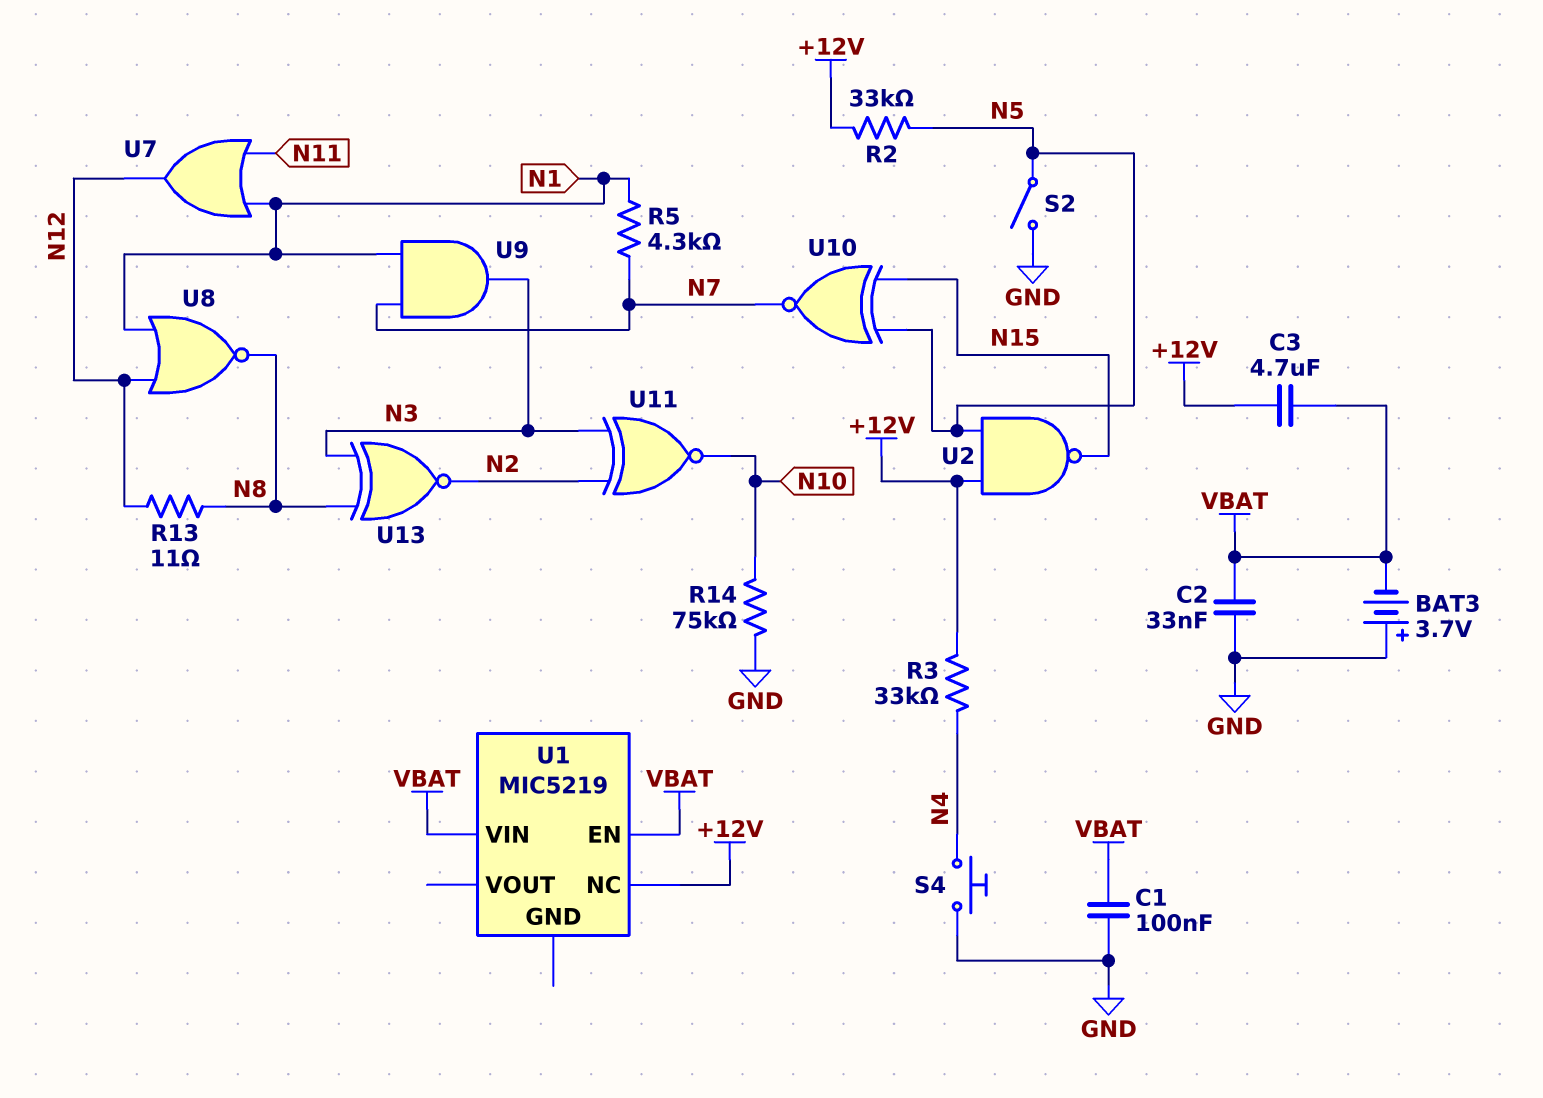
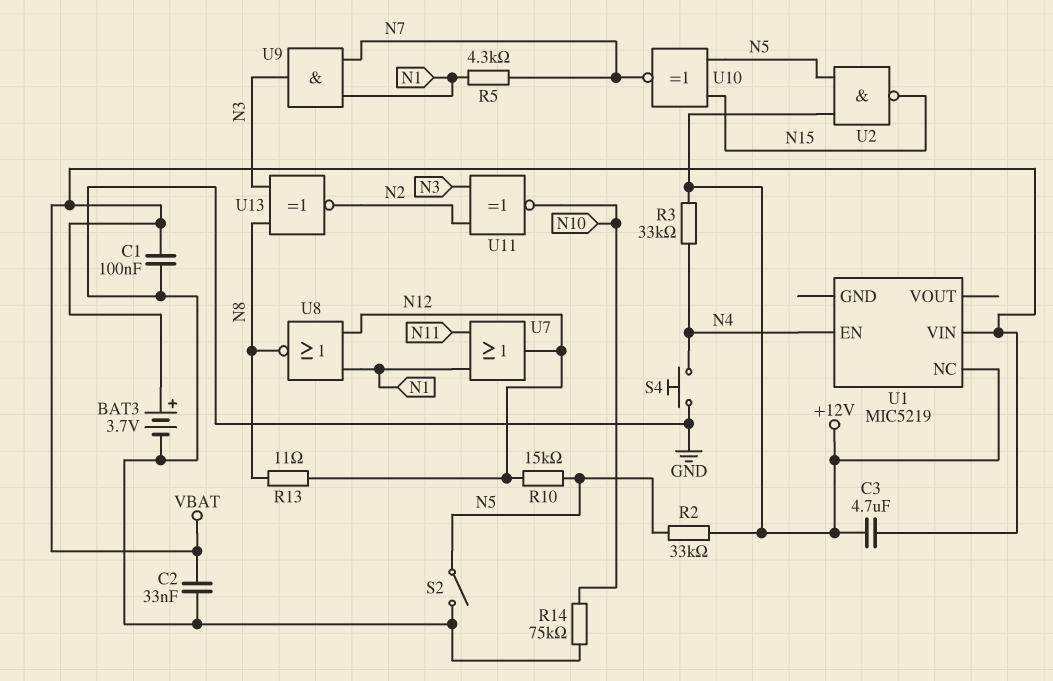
BAT3: 3.7V (plus GND, minus VBAT) -> 3.7V (plus VBAT, minus GND)
R10: none -> 15k (N5, N12)
U1 pin EN: VBAT -> N4

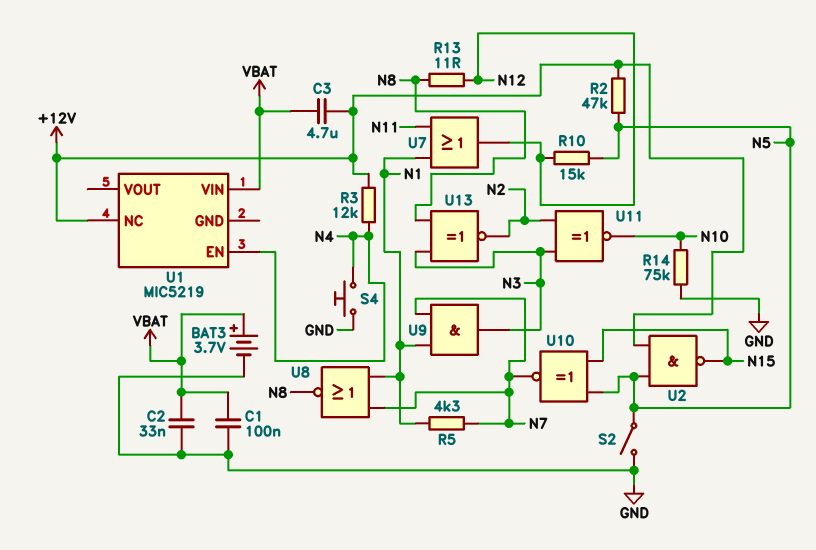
R2: 33k (+12V, N5) -> 47k (+12V, N5)
R3: 33k (+12V, N4) -> 12k (+12V, N4)
U8: NOR (in N1, in N12, out N8) -> NOR (in N1, in N7, out N8)

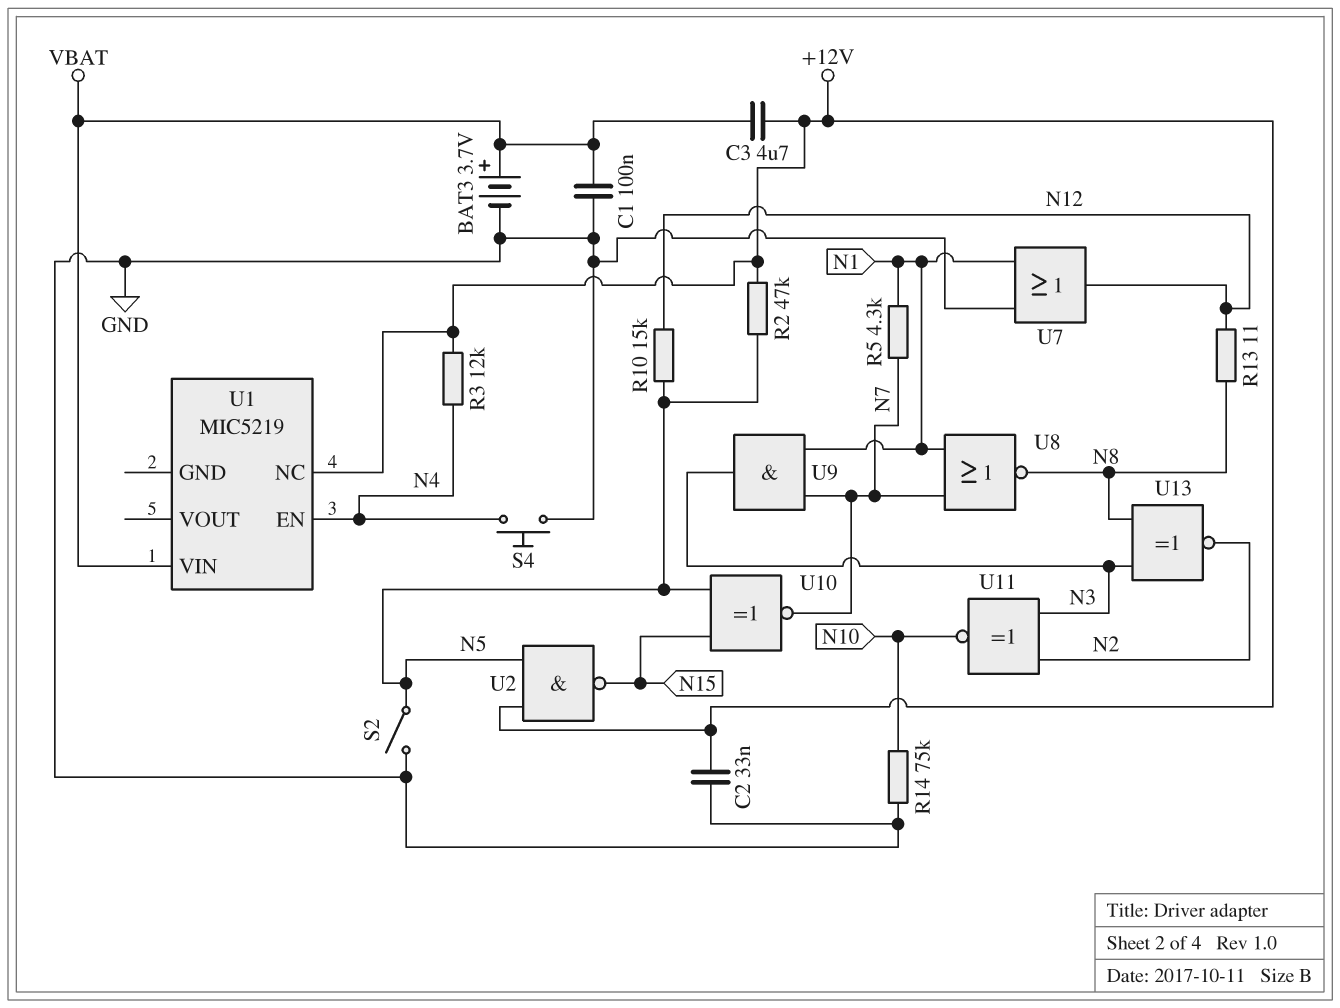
C2: 33nF (GND, VBAT) -> 33nF (+12V, GND)
U7: OR (in N1, in N11, out N12) -> OR (in GND, in N1, out N12)

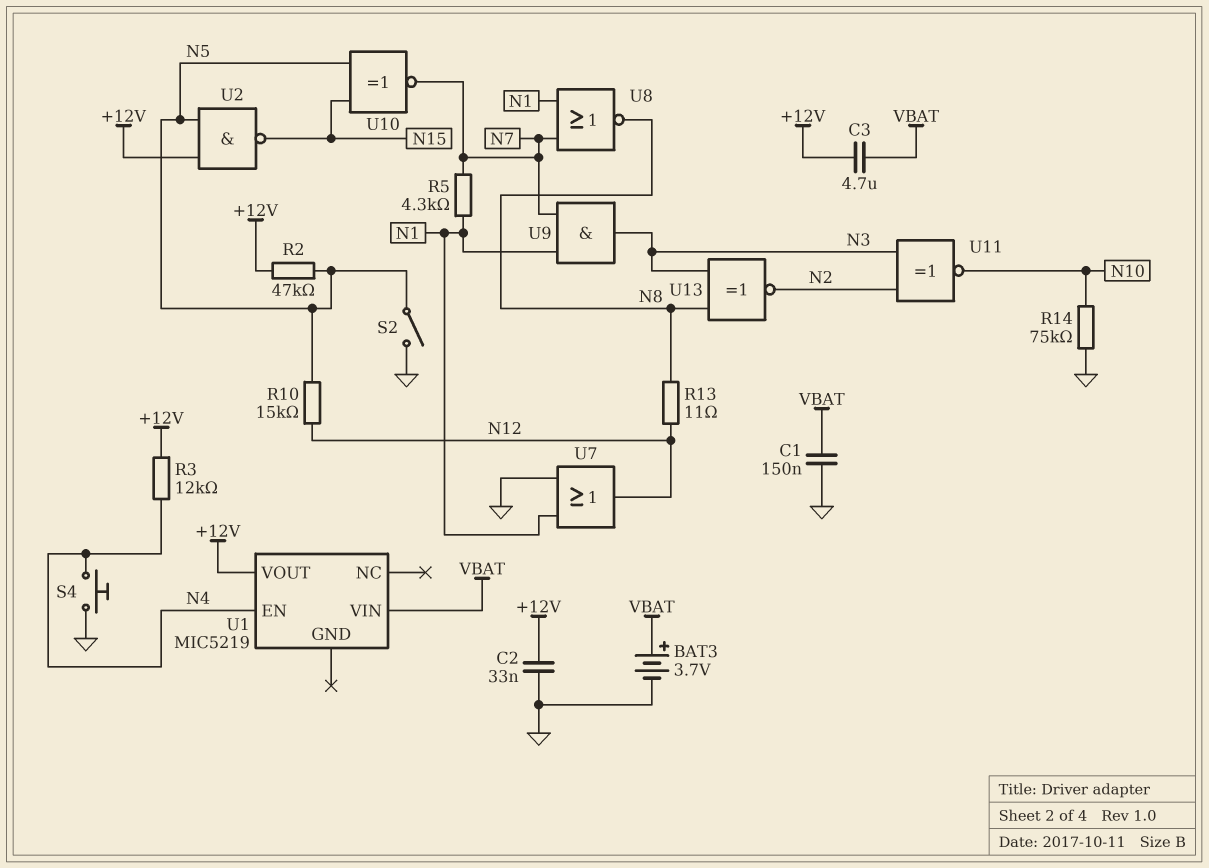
C1: 100nF (GND, VBAT) -> 150nF (GND, VBAT)
U1 pin NC: +12V -> none
U1 pin VOUT: none -> +12V

